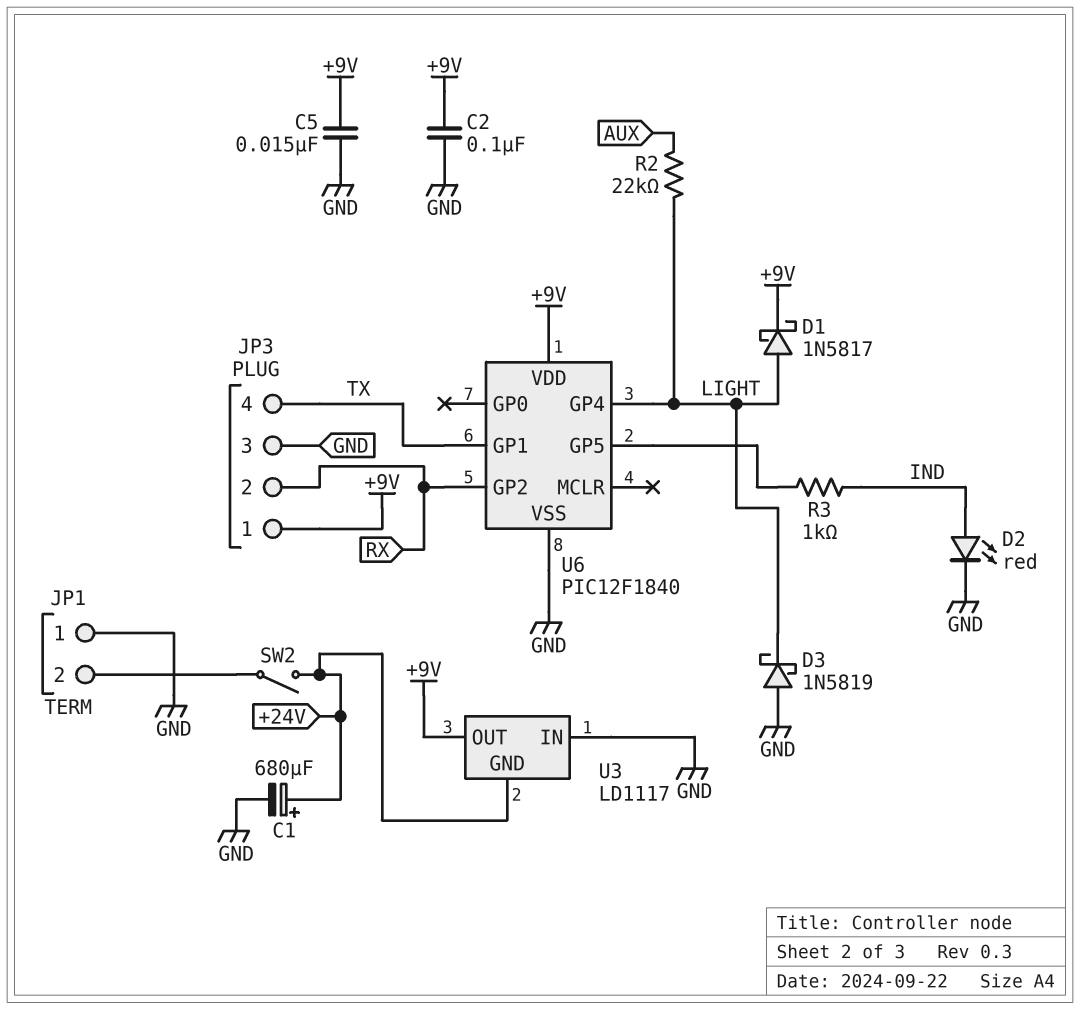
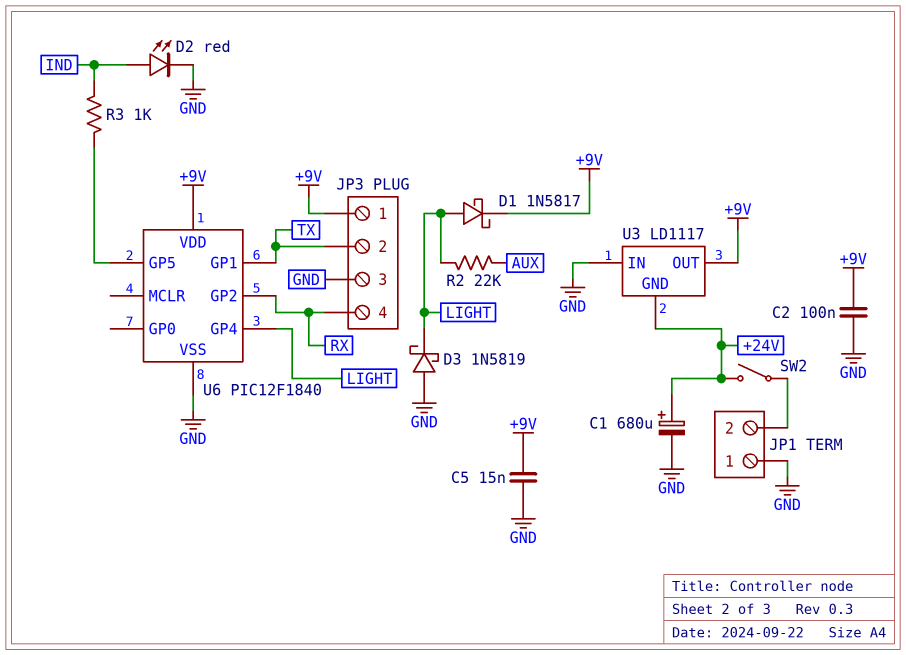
JP3 pin 2: RX -> TX
JP3 pin 4: TX -> RX

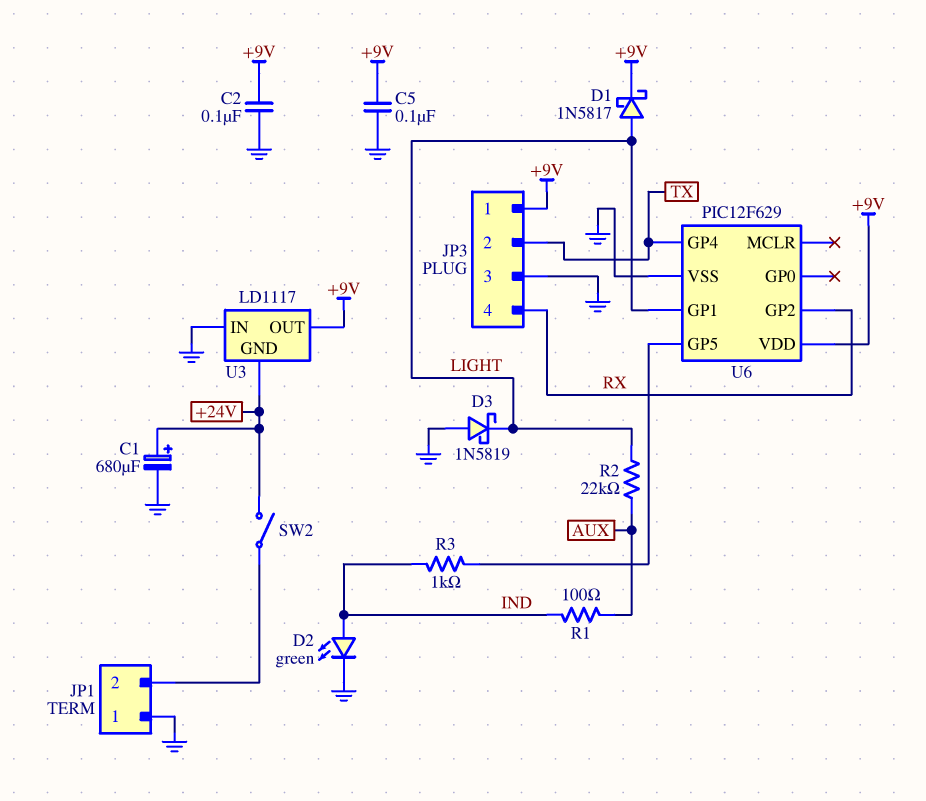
C5: 15nF (+9V, GND) -> 100nF (+9V, GND)
D2: LED red (A IND, K GND) -> LED green (A IND, K GND)
R1: none -> 100 (AUX, IND)
U6: PIC12F1840 -> PIC12F629
U6 pin GP1: TX -> LIGHT
U6 pin GP4: LIGHT -> TX

